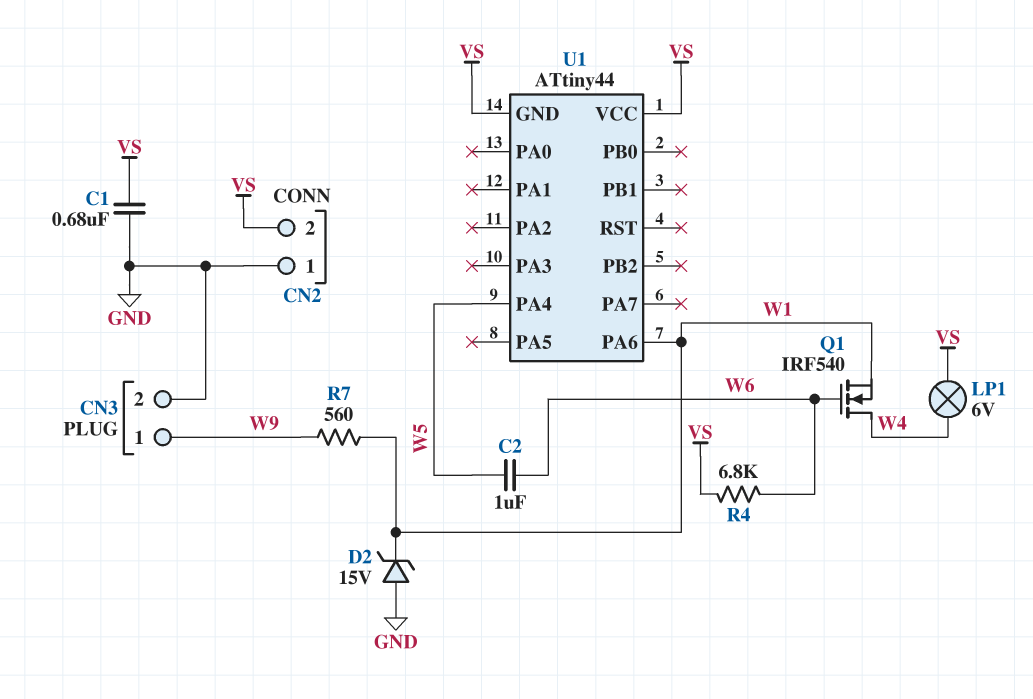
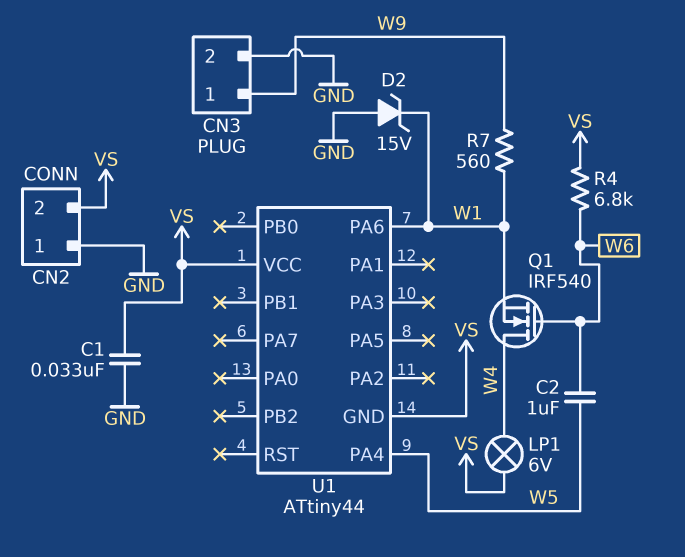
C1: 680nF (GND, VS) -> 33nF (GND, VS)

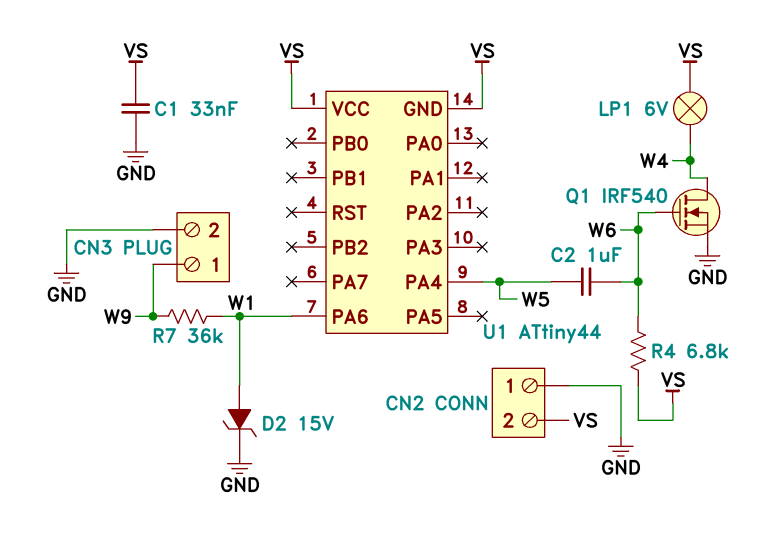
D2: zener 15V (A GND, K W1) -> zener 15V (A W1, K GND)
Q1: NMOS IRF540 (G W6, D W4, S W1) -> NMOS IRF540 (G W6, D W4, S GND)
R7: 560 (W1, W9) -> 36k (W1, W9)

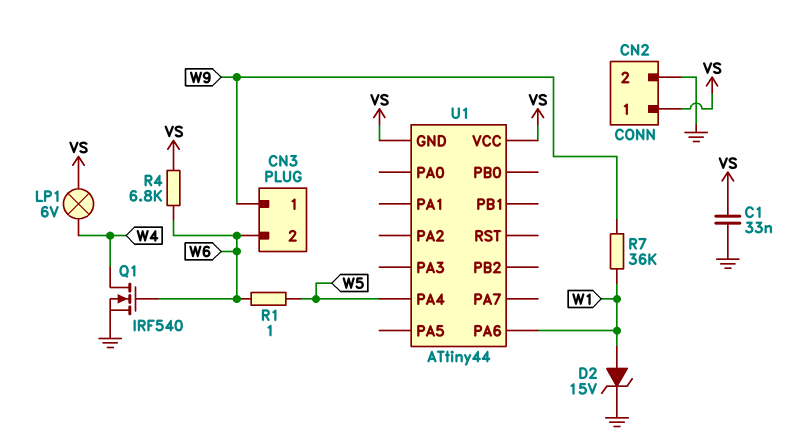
C2: 1uF (W5, W6) -> none
CN2 pin 1: GND -> VS
CN2 pin 2: VS -> GND
CN3 pin 2: GND -> W6
R1: none -> 1 (W5, W6)

